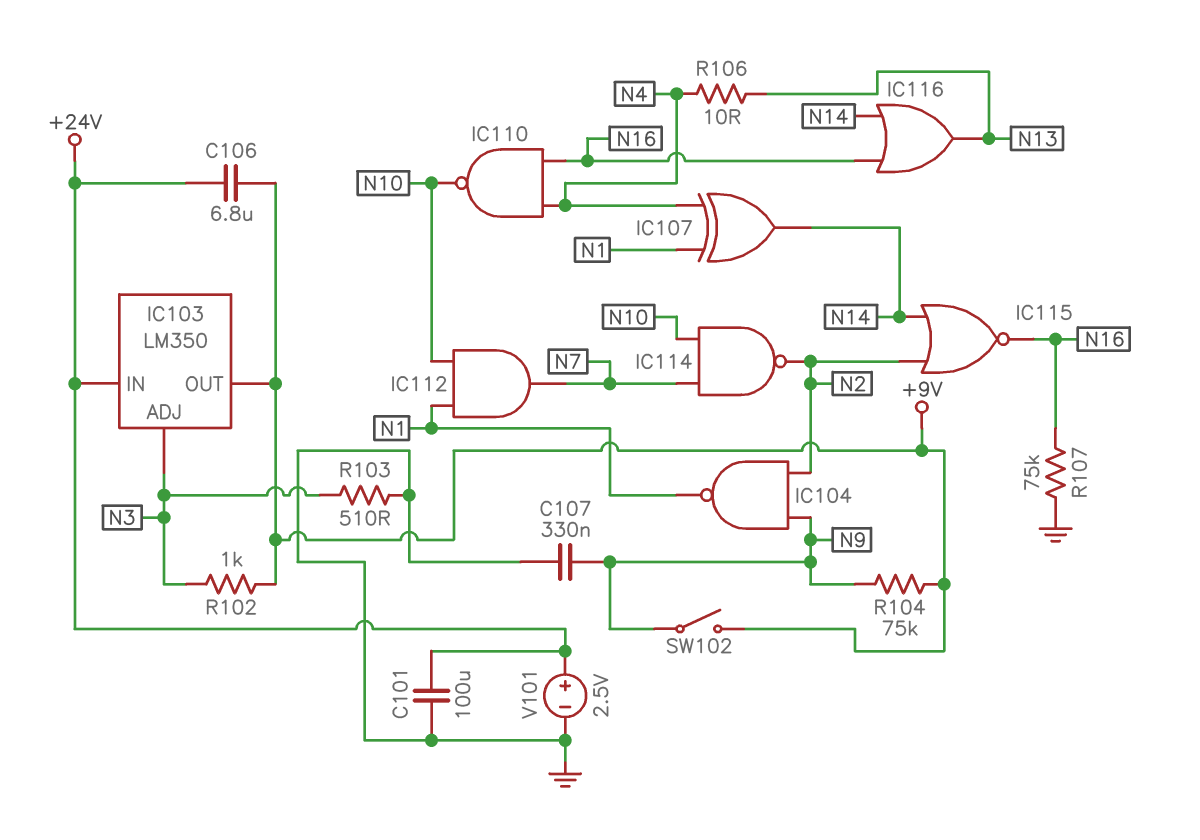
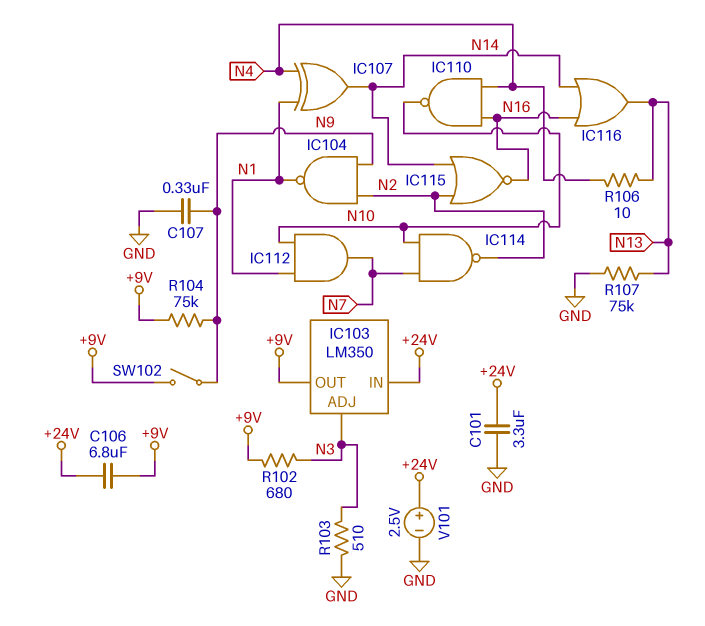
C101: 100uF (+24V, GND) -> 3.3uF (+24V, GND)
R102: 1k (+9V, N3) -> 680 (+9V, N3)
R107: 75k (GND, N16) -> 75k (GND, N13)

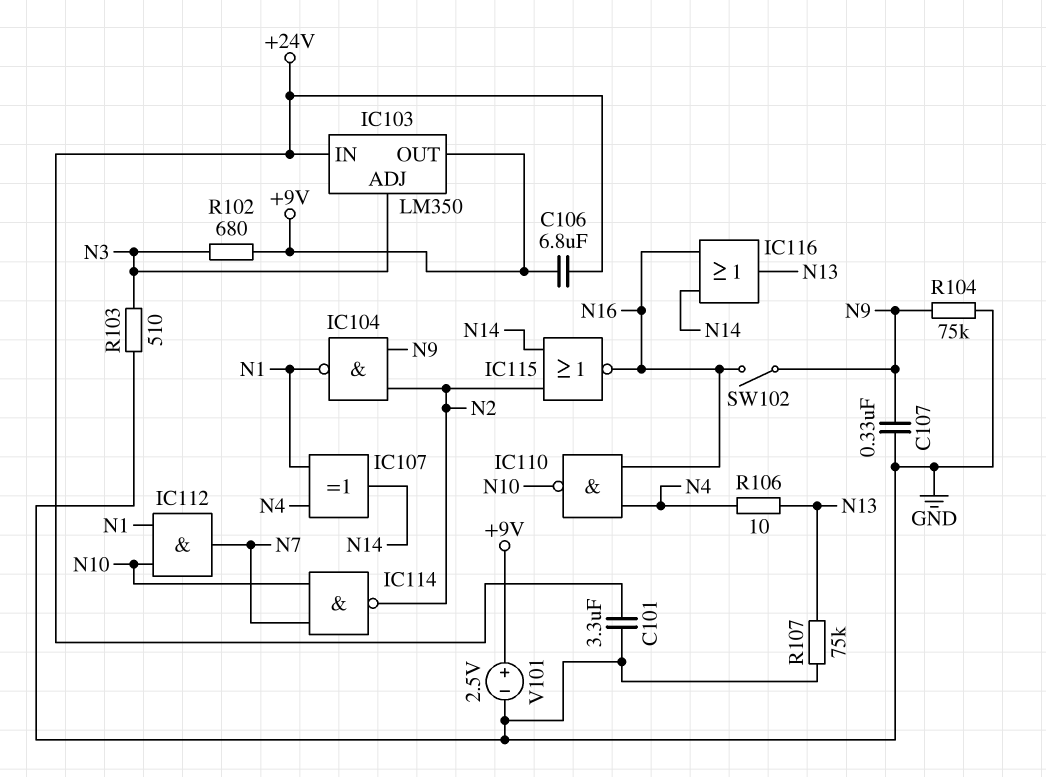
R104: 75k (+9V, N9) -> 75k (GND, N9)
SW102: switch (+9V, N9) -> switch (N9, N16)
V101: 2.5V (plus +24V, minus GND) -> 2.5V (plus +9V, minus GND)

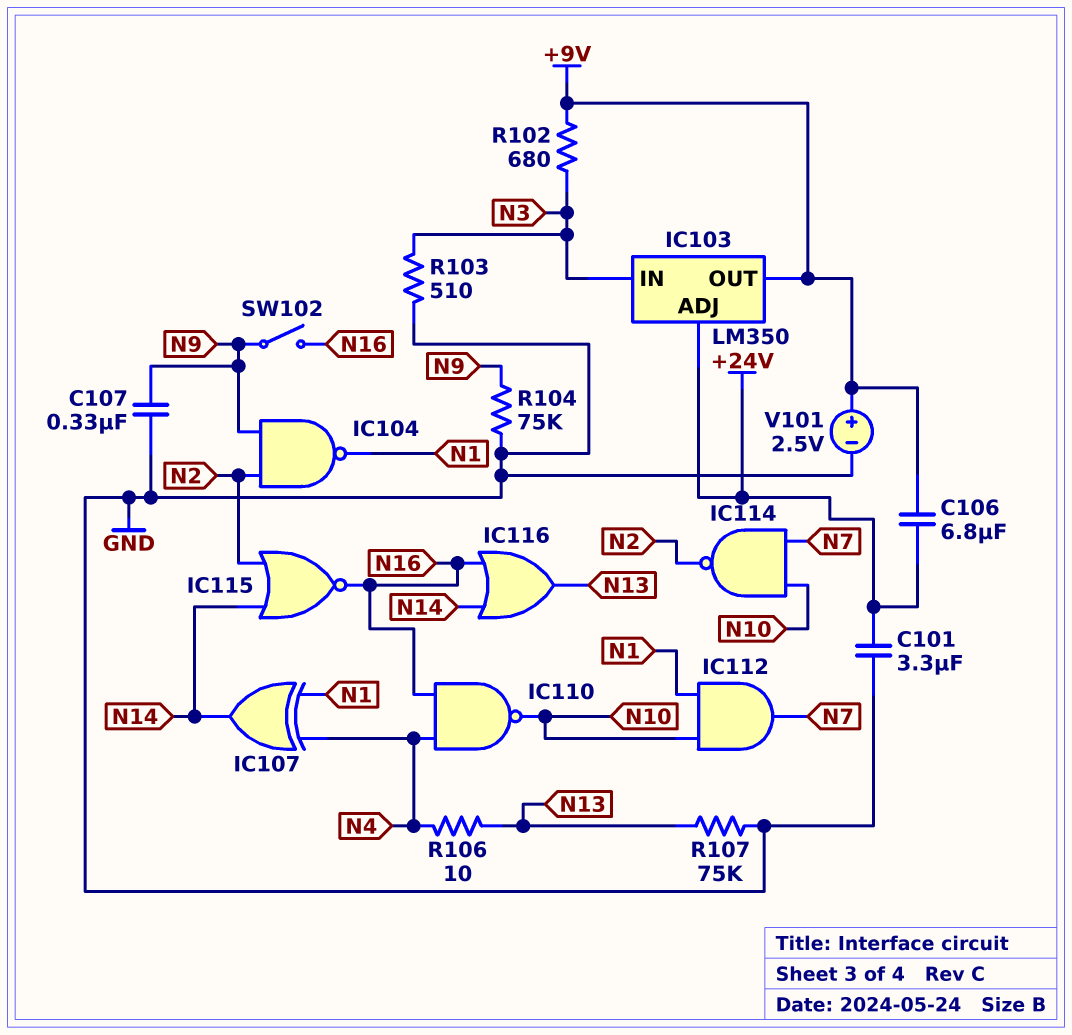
IC103 pin ADJ: N3 -> +24V
IC103 pin IN: +24V -> N3

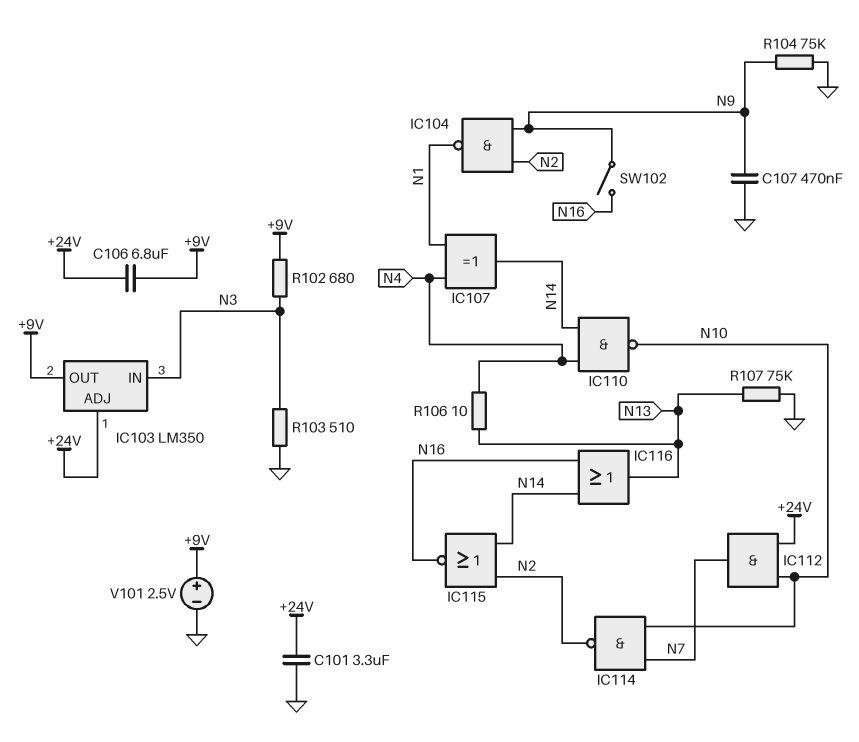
C107: 330nF (GND, N9) -> 470nF (GND, N9)
IC110: NAND (in N4, in N16, out N10) -> NAND (in N4, in N14, out N10)
IC112: AND (in N1, in N10, out N7) -> AND (in +24V, in N10, out N7)

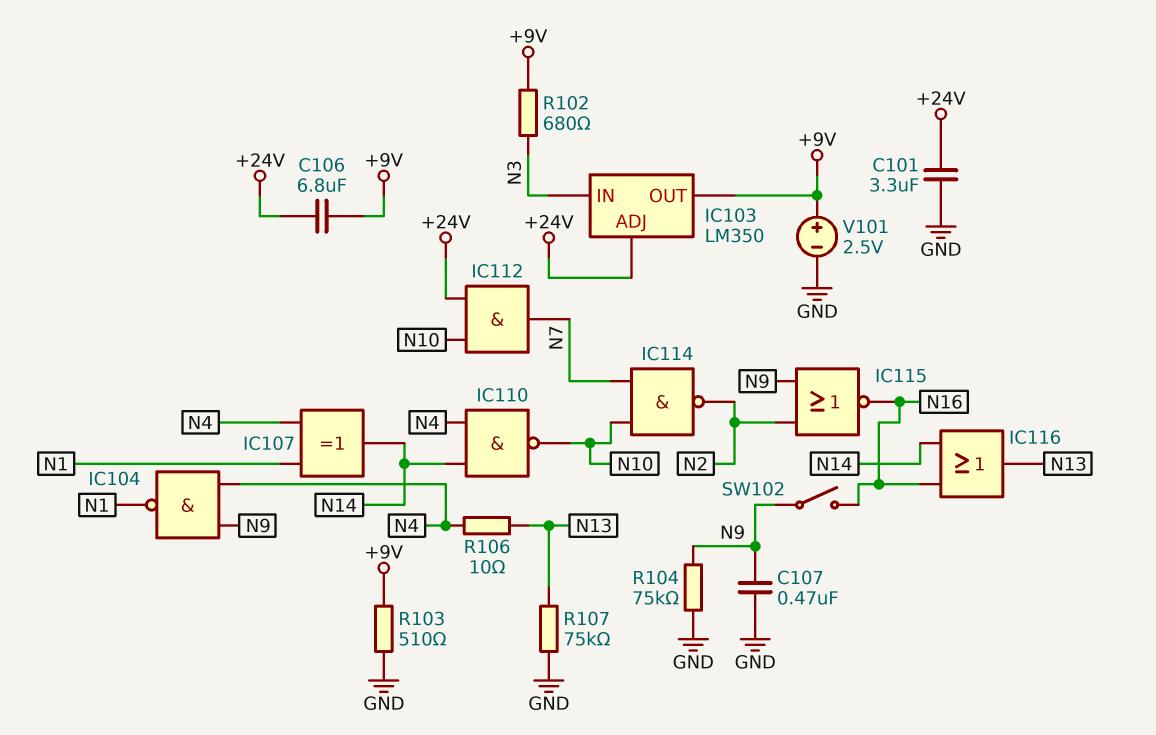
IC104: NAND (in N2, in N9, out N1) -> NAND (in N4, in N9, out N1)
IC115: NOR (in N2, in N14, out N16) -> NOR (in N2, in N9, out N16)
R103: 510 (GND, N3) -> 510 (+9V, GND)

